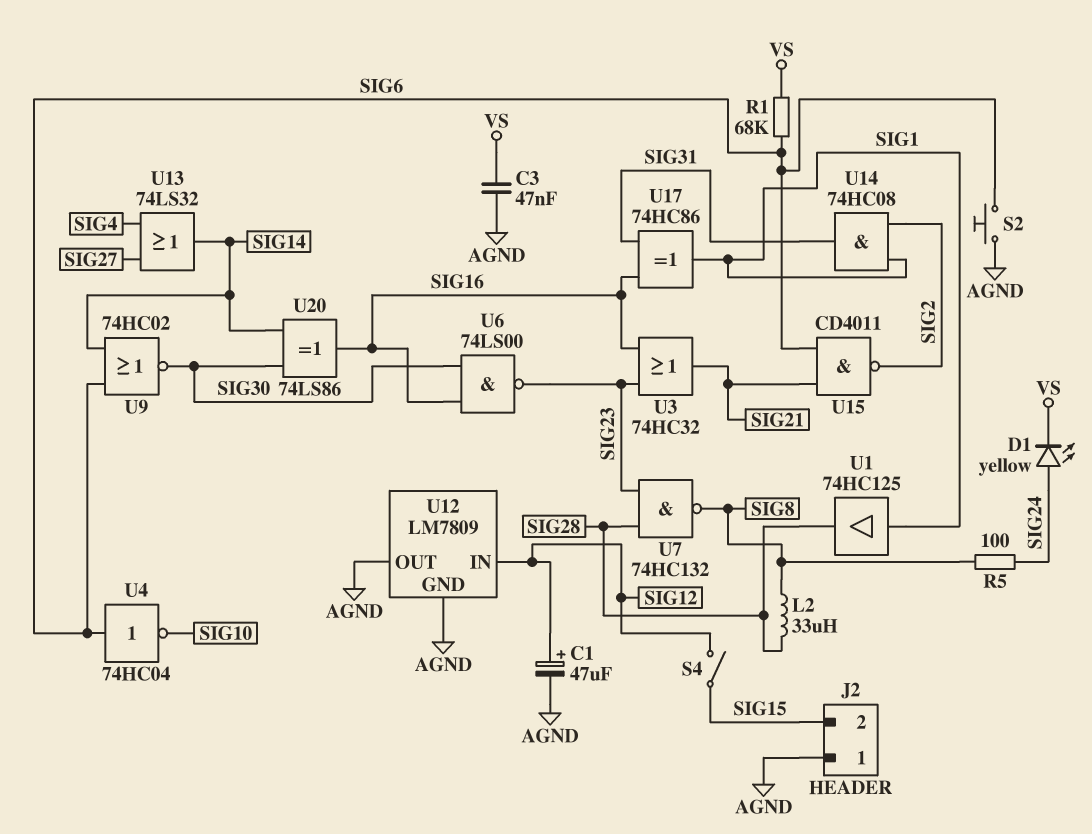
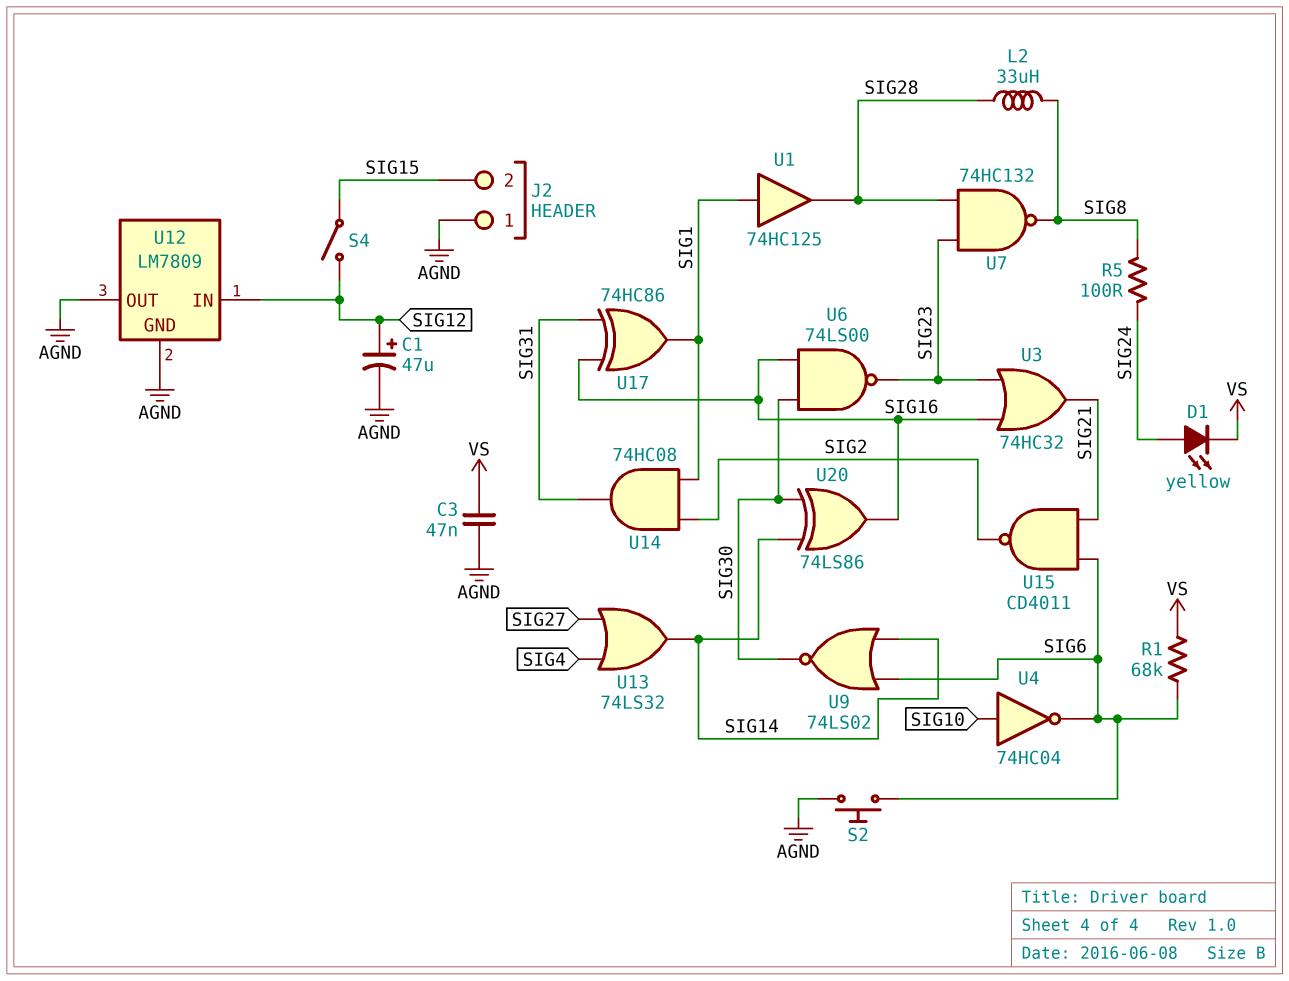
U4: NOT 74HC04 (in SIG6, out SIG10) -> NOT 74HC04 (in SIG10, out SIG6)
U9: NOR 74HC02 (in SIG6, in SIG14, out SIG30) -> NOR 74LS02 (in SIG6, in SIG14, out SIG30)

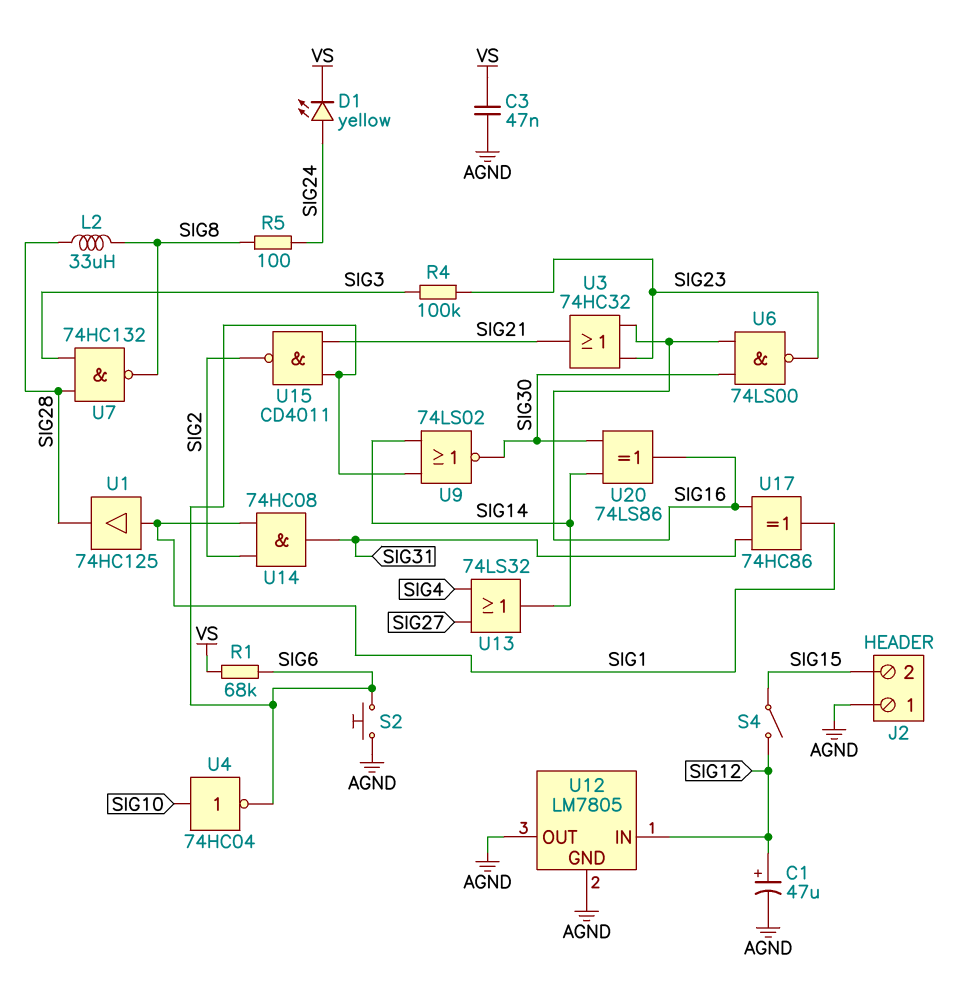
R4: none -> 100k (SIG3, SIG23)
U7: NAND 74HC132 (in SIG23, in SIG28, out SIG8) -> NAND 74HC132 (in SIG3, in SIG28, out SIG8)
U12: LM7809 -> LM7805

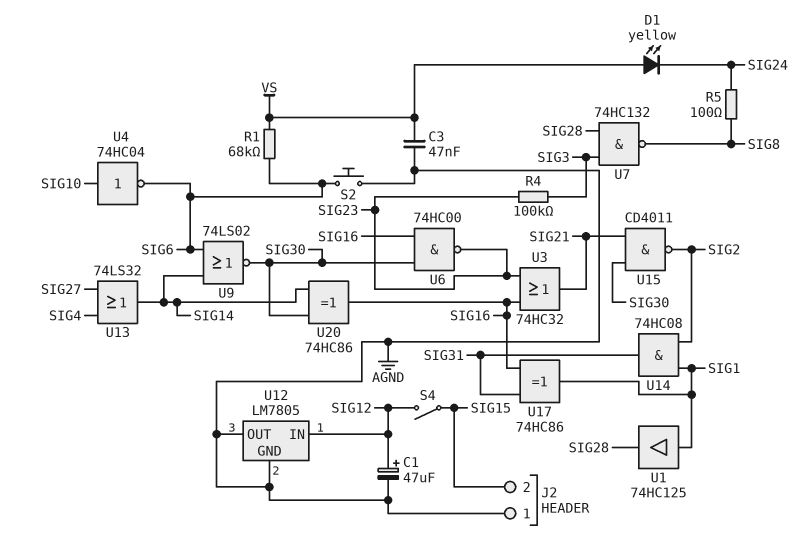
D1: LED yellow (A SIG24, K VS) -> LED yellow (A VS, K SIG24)
L2: 33uH (SIG8, SIG28) -> none
U6: NAND 74LS00 (in SIG16, in SIG30, out SIG23) -> NAND 74HC00 (in SIG16, in SIG30, out SIG23)
U15: NAND CD4011 (in SIG6, in SIG21, out SIG2) -> NAND CD4011 (in SIG21, in SIG30, out SIG2)
U20: XOR 74LS86 (in SIG14, in SIG30, out SIG16) -> XOR 74HC86 (in SIG14, in SIG30, out SIG16)

